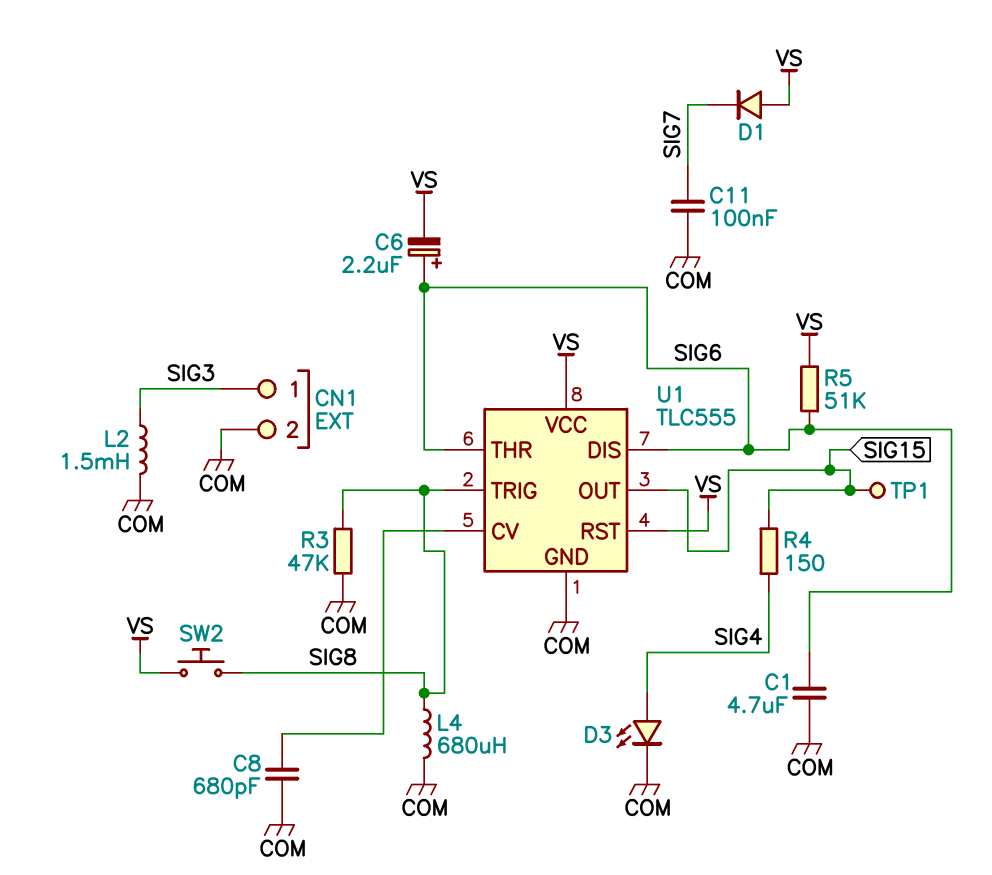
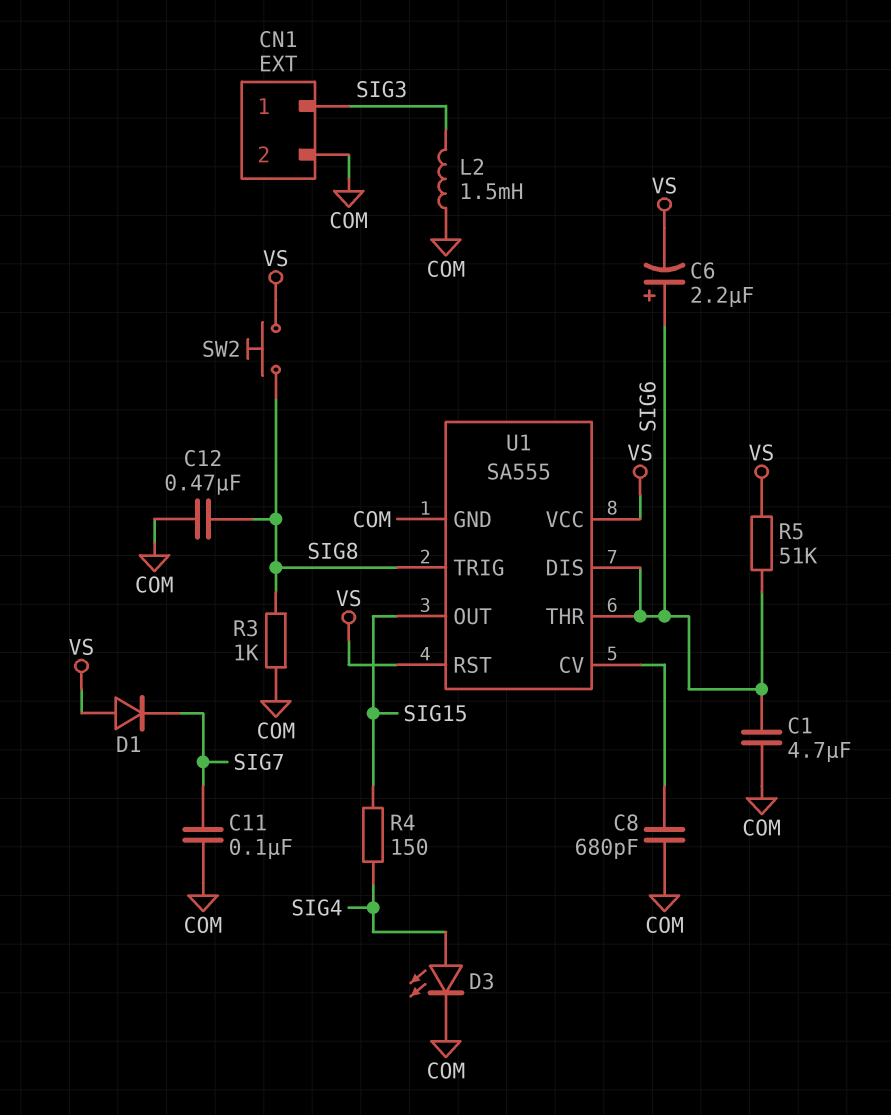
C12: none -> 470nF (COM, SIG8)
L4: 680uH (COM, SIG8) -> none
R3: 47k (COM, SIG8) -> 1k (COM, SIG8)
TP1: test point (SIG15) -> none
U1: TLC555 -> SA555

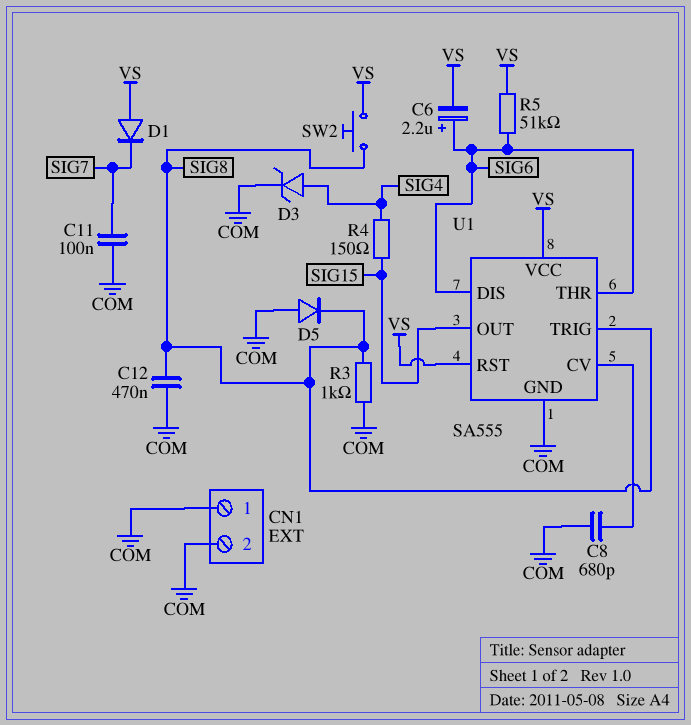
C1: 4.7uF (COM, SIG6) -> none
CN1 pin 1: SIG3 -> COM
D3: LED (A SIG4, K COM) -> zener (A SIG4, K COM)
D5: none -> diode (A COM, K SIG8)
L2: 1.5mH (COM, SIG3) -> none

